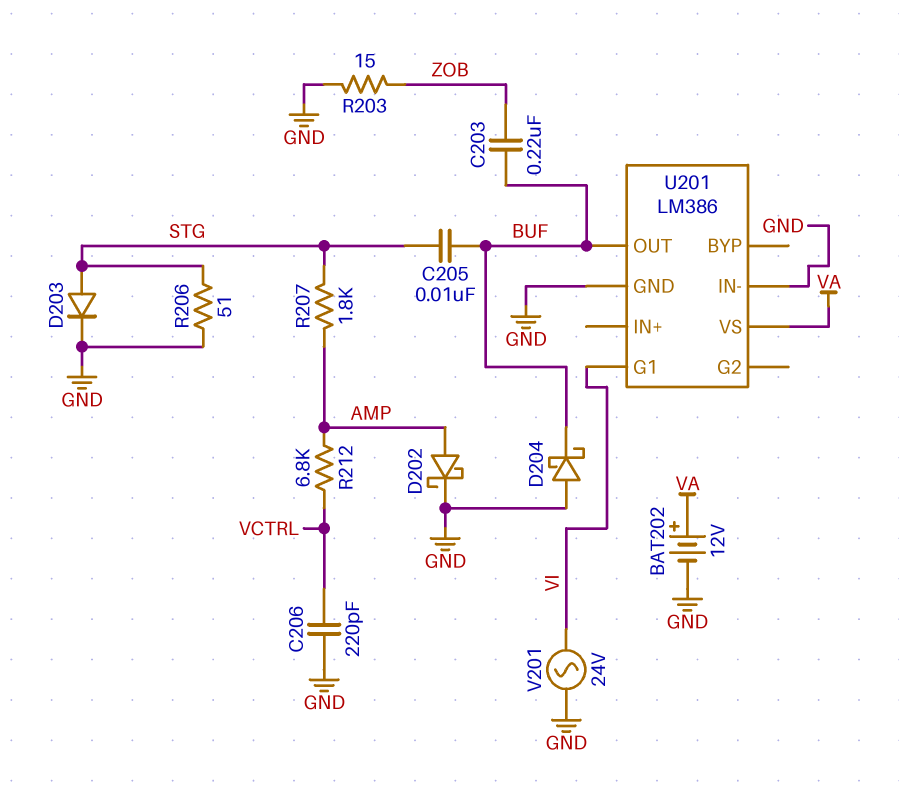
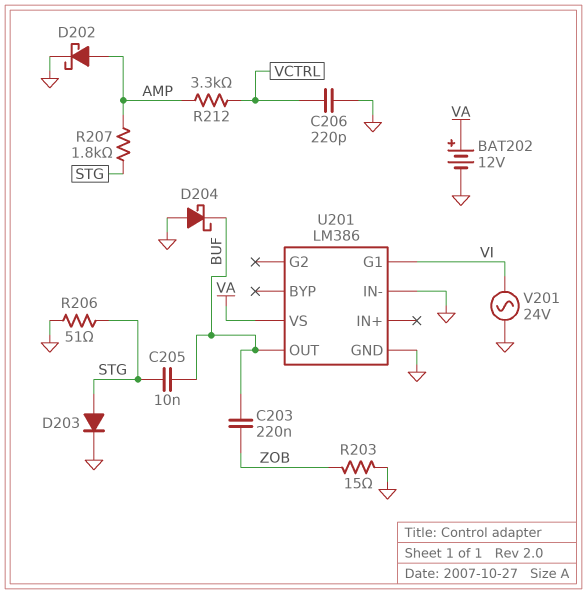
R212: 6.8k (AMP, VCTRL) -> 3.3k (AMP, VCTRL)

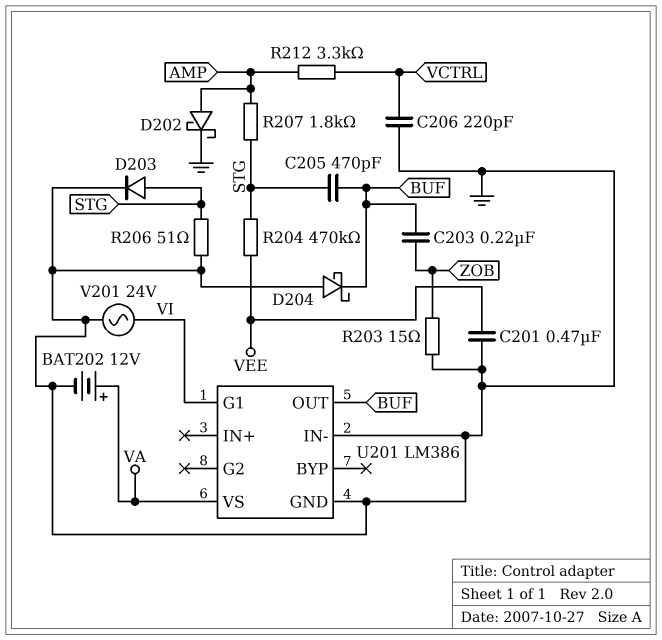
C201: none -> 470nF (GND, VEE)
C205: 10nF (BUF, STG) -> 470pF (BUF, STG)
R204: none -> 470k (STG, VEE)

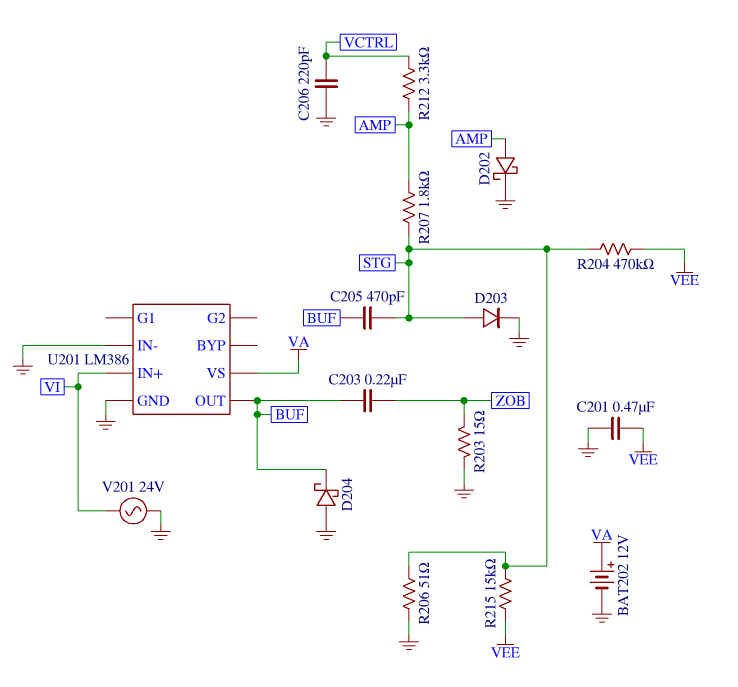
R215: none -> 15k (STG, VEE)
U201 pin G1: VI -> none
U201 pin IN+: none -> VI

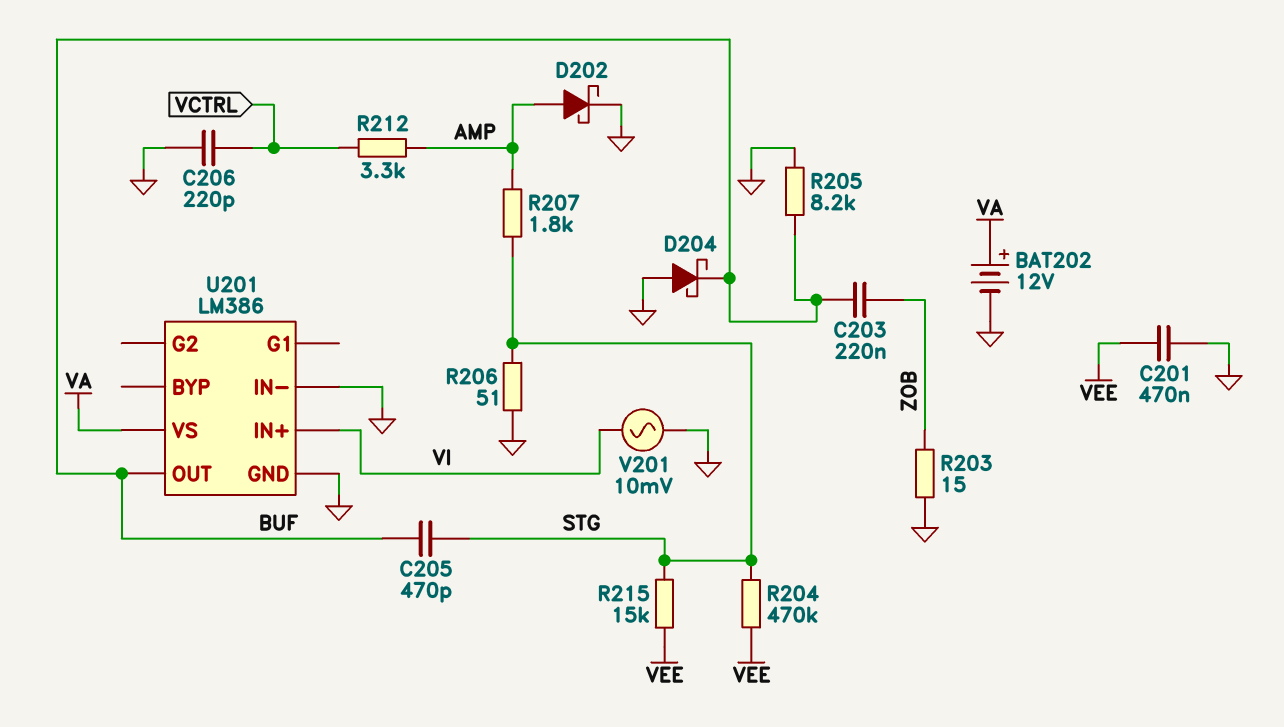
D203: diode (A STG, K GND) -> none
R205: none -> 8.2k (BUF, GND)
V201: AC 24V (GND, VI) -> AC 10mV (GND, VI)

